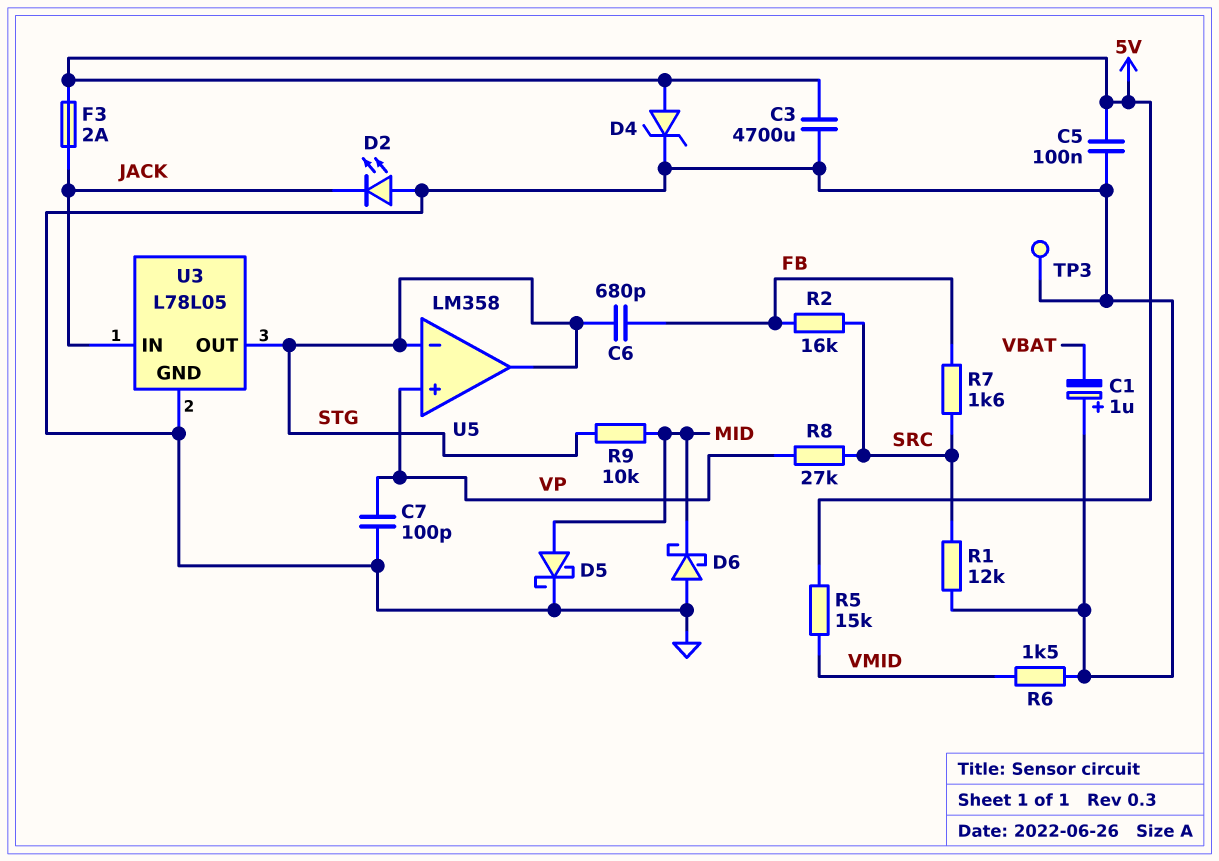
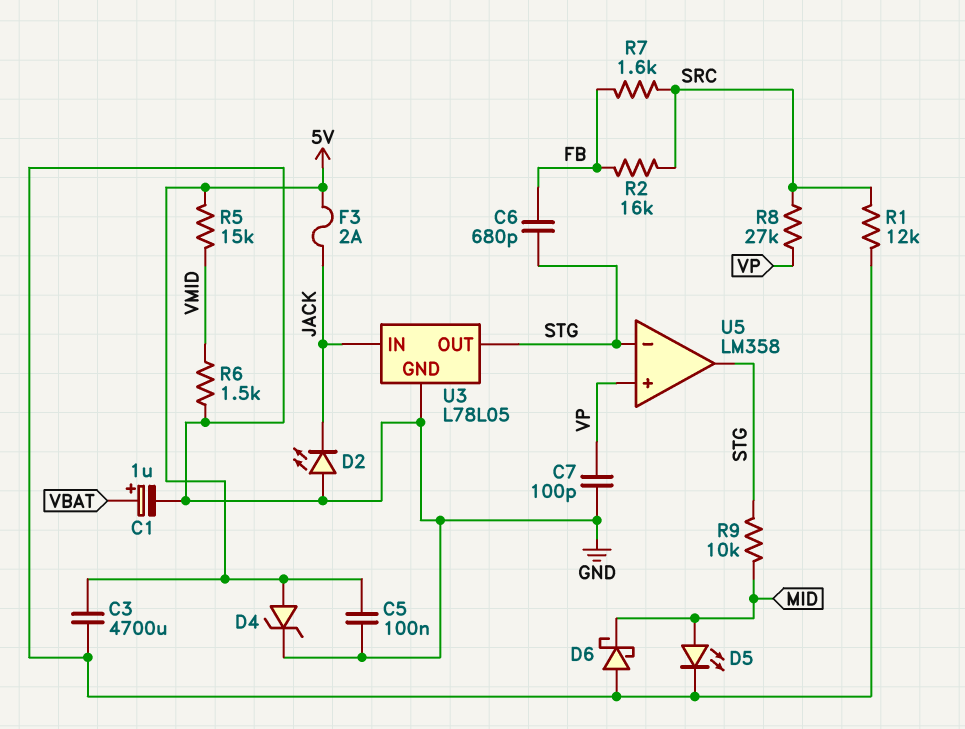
C1: 1uF (plus GND, minus VBAT) -> 1uF (plus VBAT, minus GND)
D5: schottky (A MID, K GND) -> LED (A MID, K GND)
TP3: test point (GND) -> none

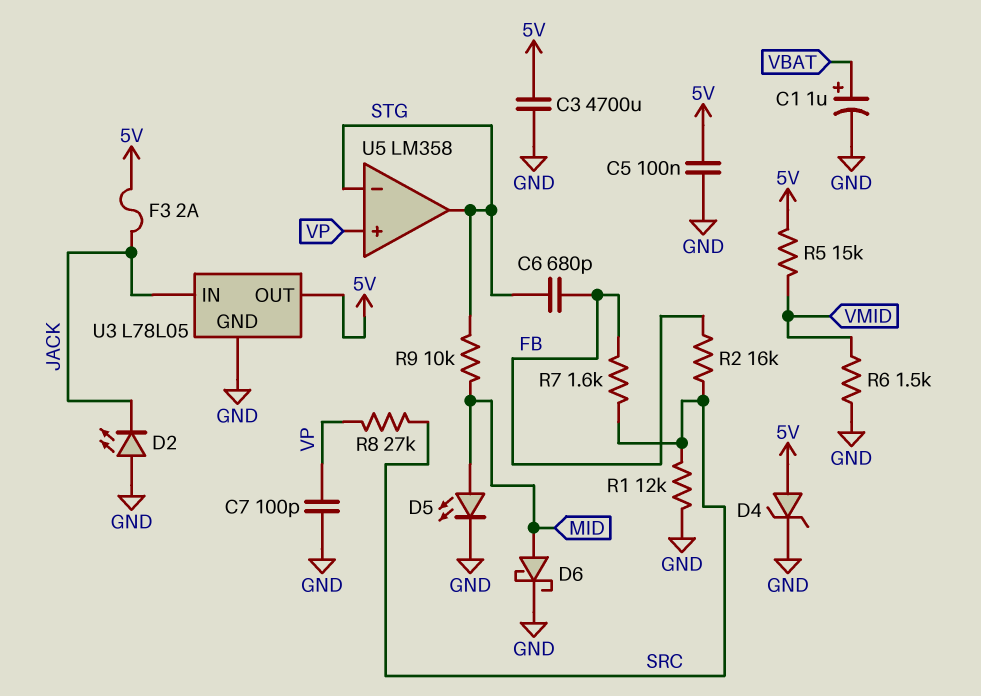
D6: schottky (A GND, K MID) -> schottky (A MID, K GND)
U3 pin OUT: STG -> 5V

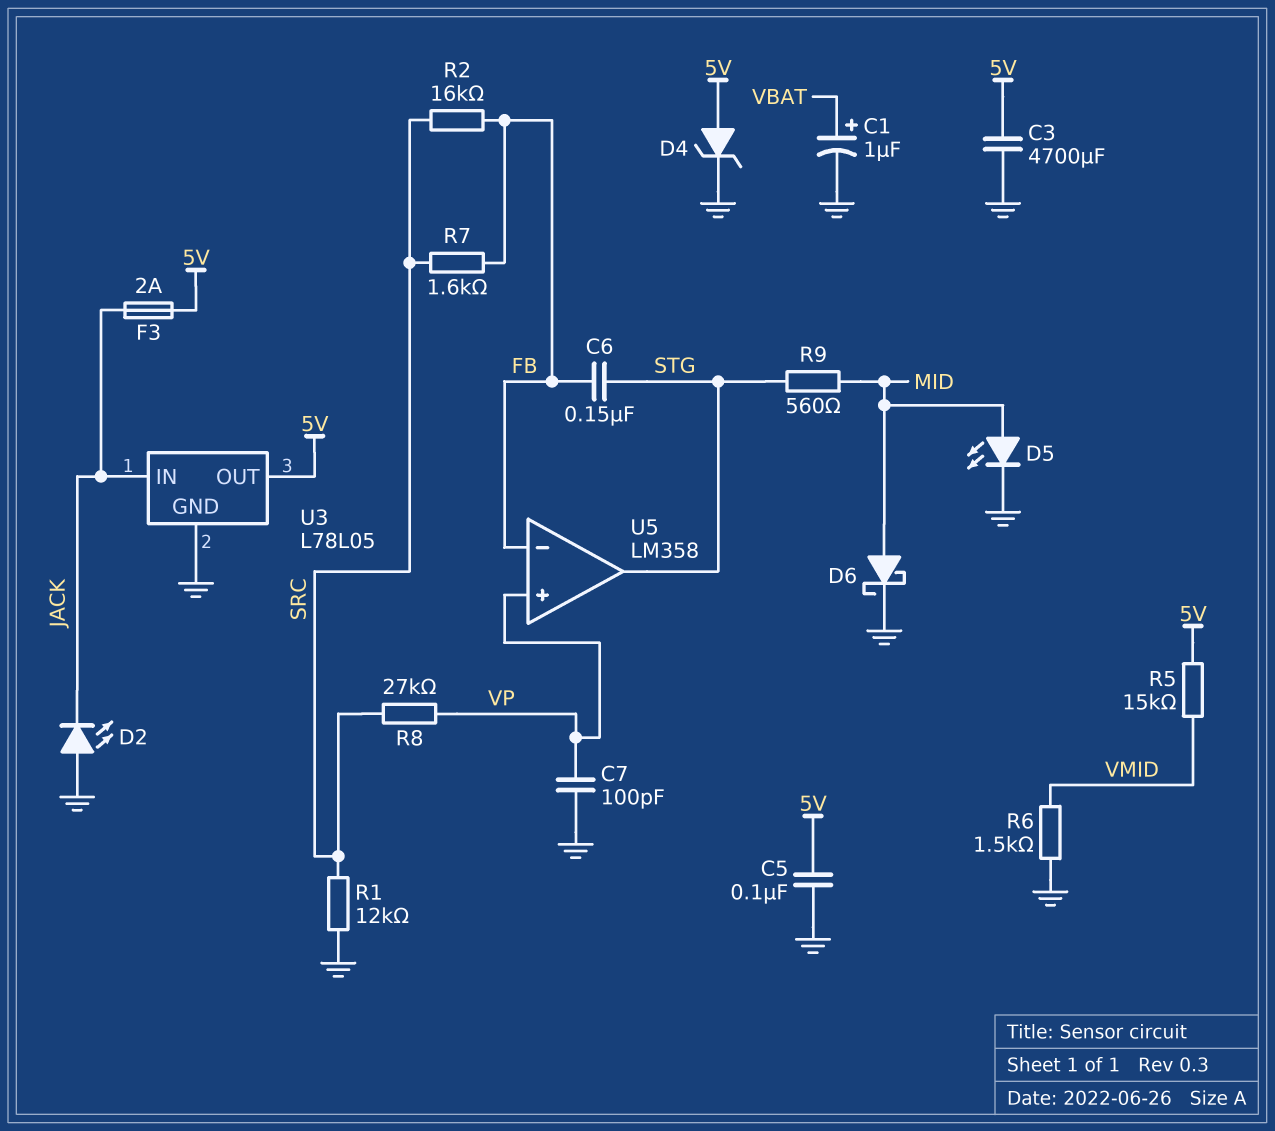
C6: 680pF (FB, STG) -> 150nF (FB, STG)
R9: 10k (MID, STG) -> 560 (MID, STG)
U5 pin in-: STG -> FB

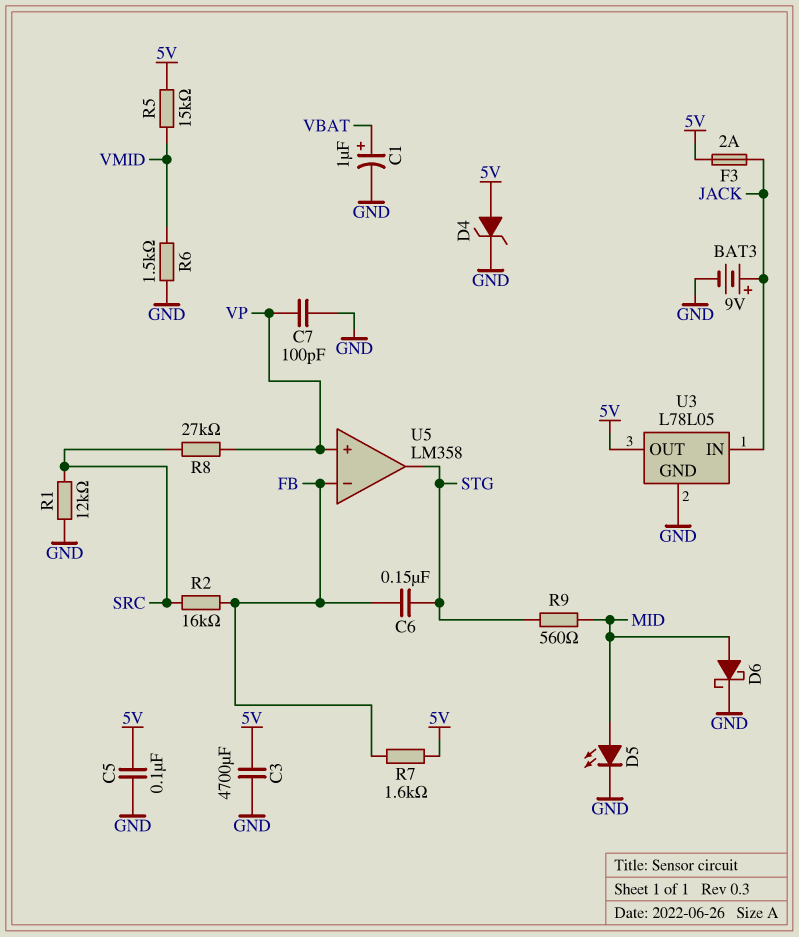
BAT3: none -> 9V (plus JACK, minus GND)
D2: LED (A GND, K JACK) -> none
R7: 1.6k (FB, SRC) -> 1.6k (5V, FB)

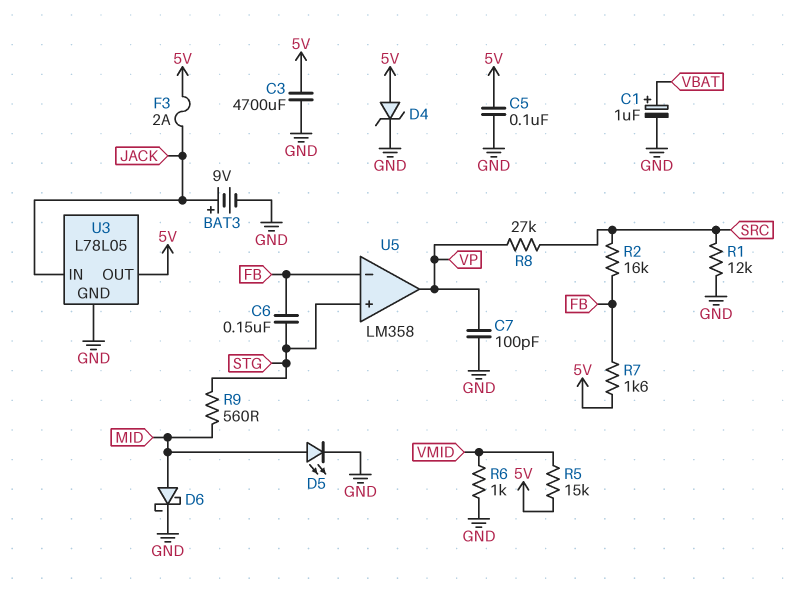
R6: 1.5k (GND, VMID) -> 1k (GND, VMID)
U5 pin in+: VP -> STG
U5 pin out: STG -> VP

